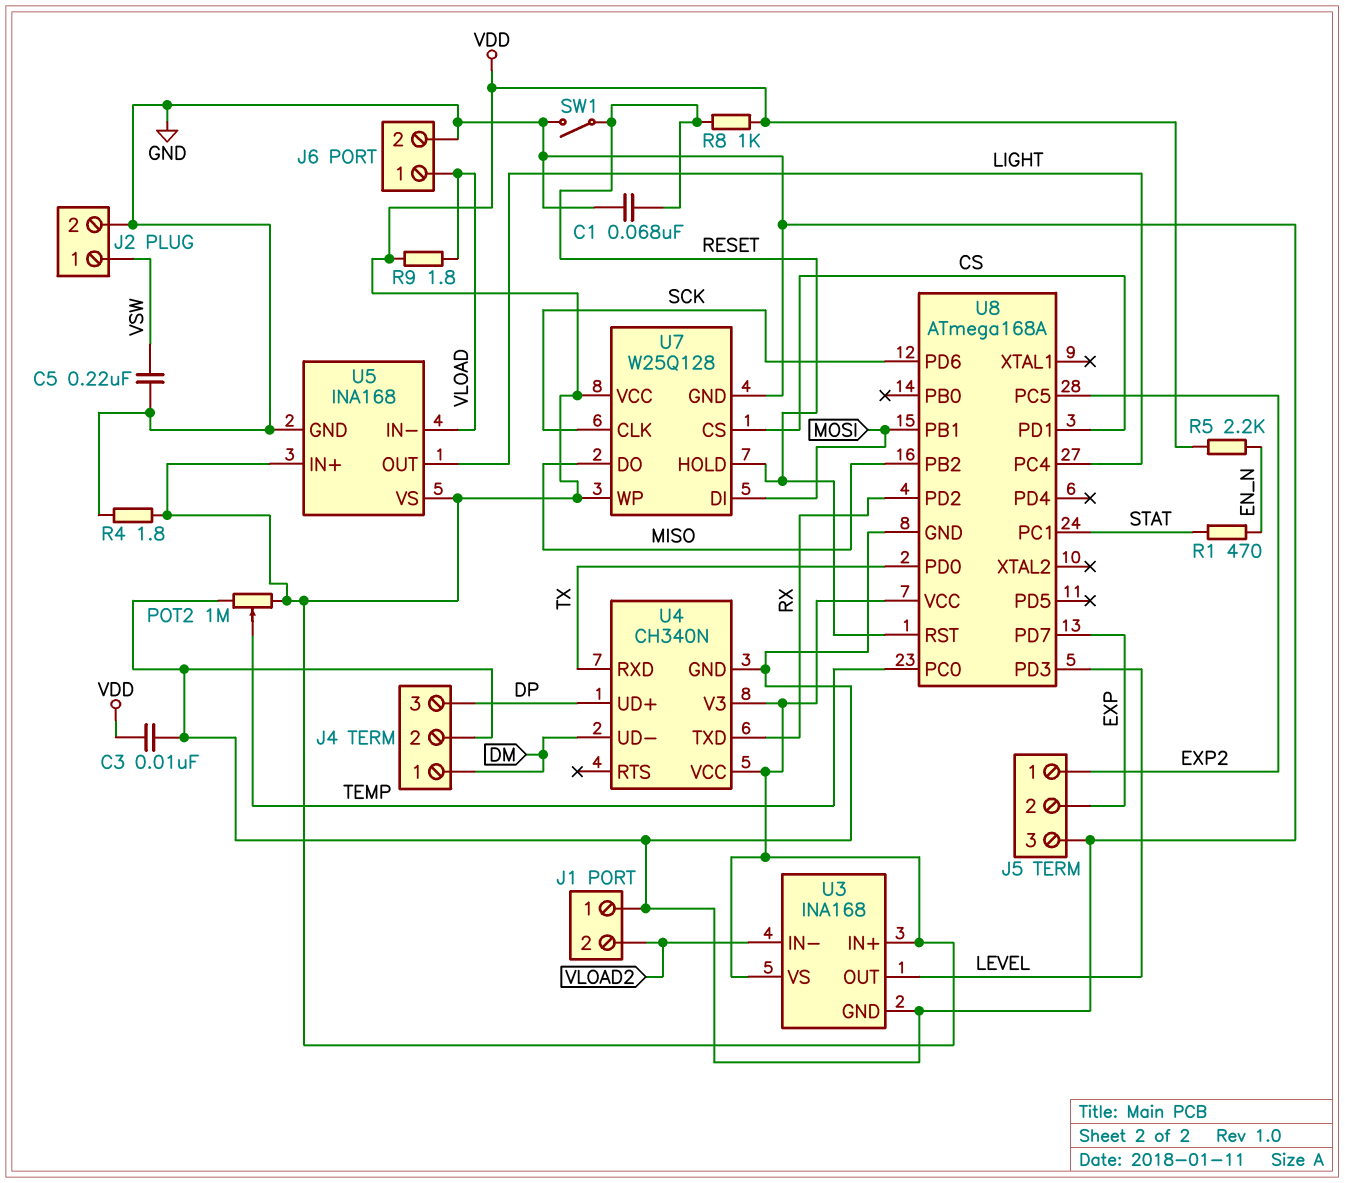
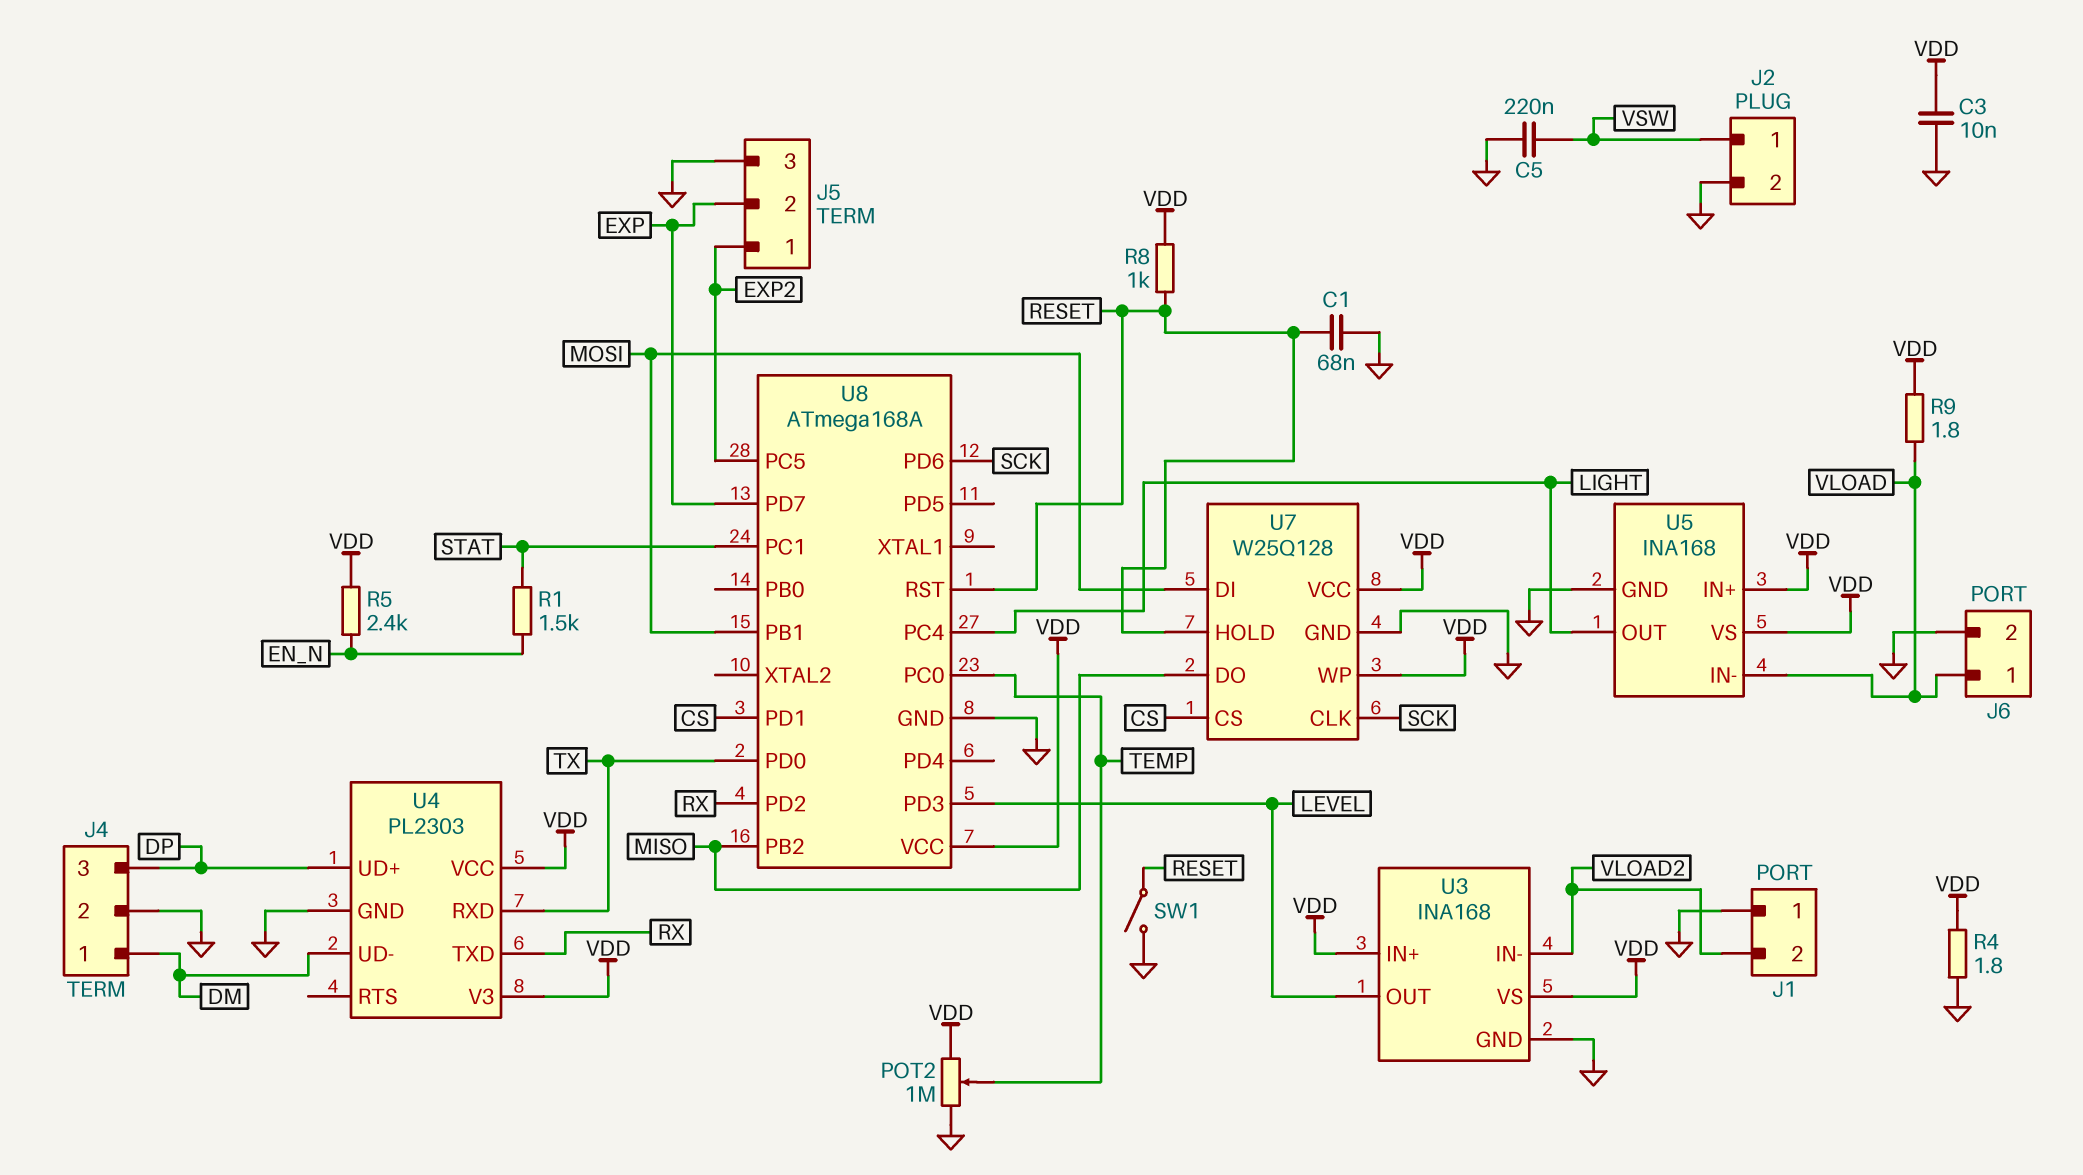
R1: 470 (EN_N, STAT) -> 1.5k (EN_N, STAT)
R5: 2.2k (EN_N, VDD) -> 2.4k (EN_N, VDD)
U4: CH340N -> PL2303

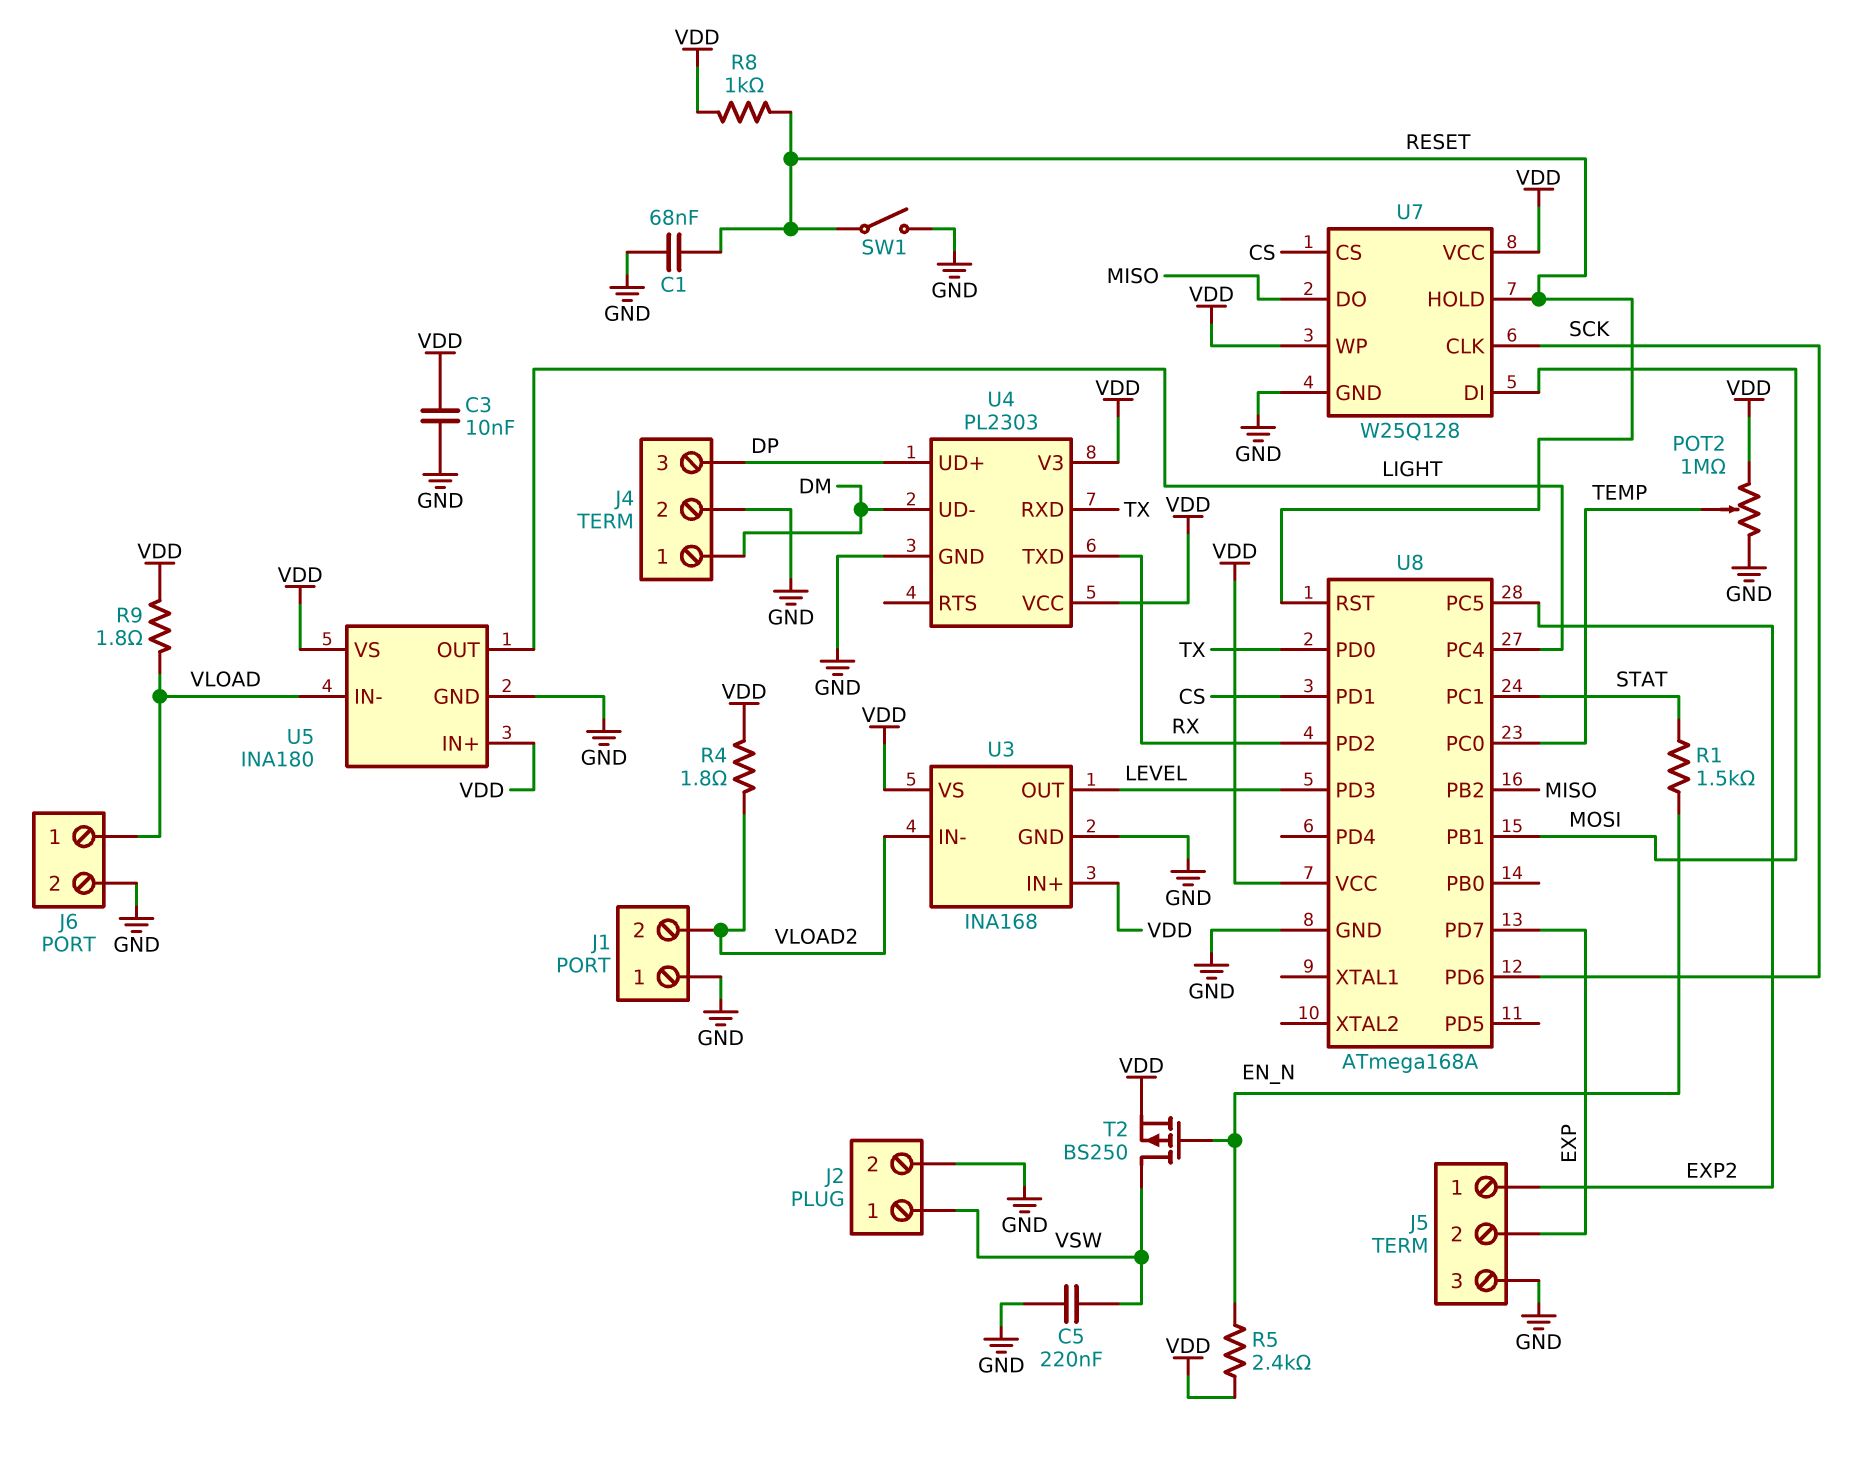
R4: 1.8 (GND, VDD) -> 1.8 (VDD, VLOAD2)
T2: none -> PMOS BS250 (G EN_N, D VSW, S VDD)
U5: INA168 -> INA180

